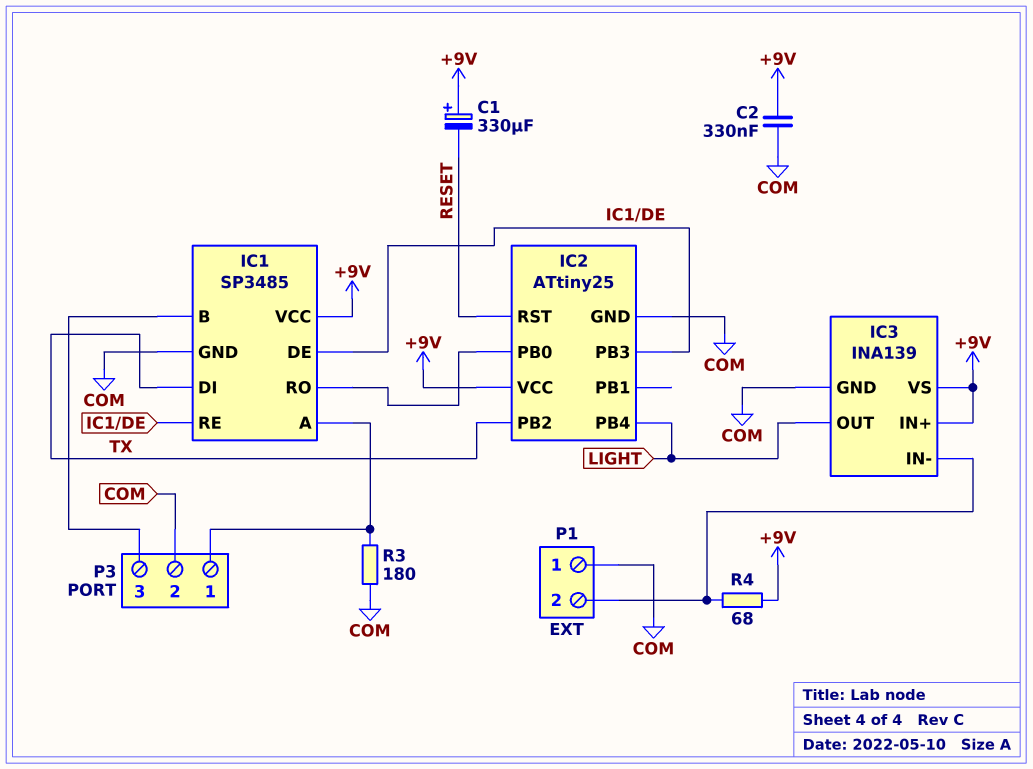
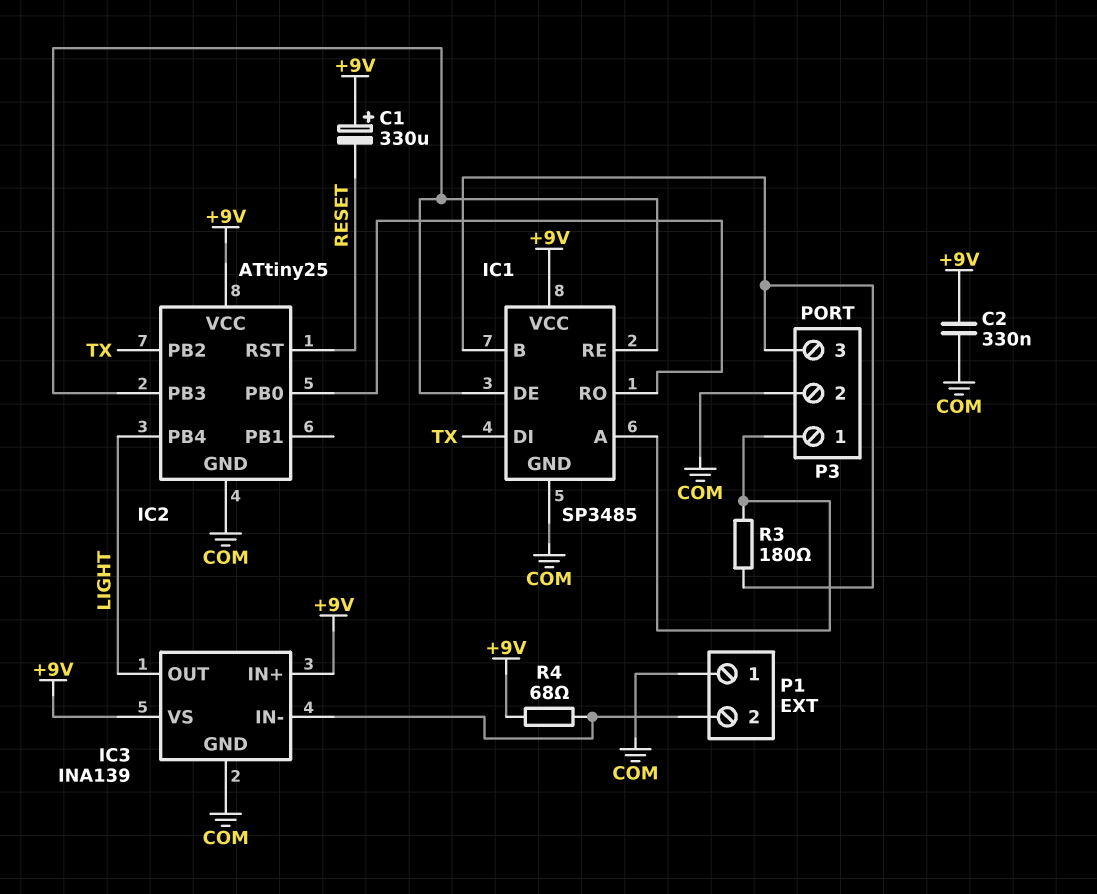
R3: 180 (COM, IC1/A) -> 180 (IC1/A, IC1/B)

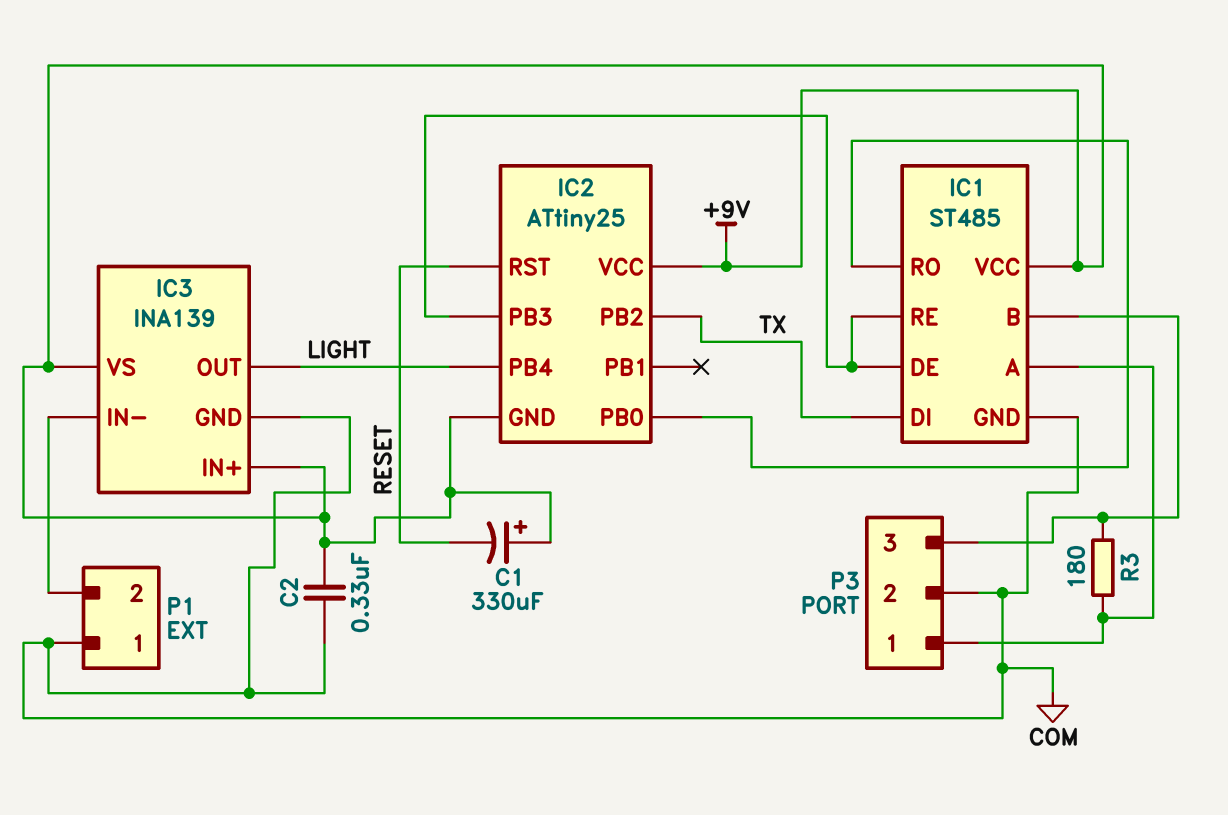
IC1: SP3485 -> ST485
IC2 pin GND: COM -> +9V
R4: 68 (+9V, IC3/IN-) -> none

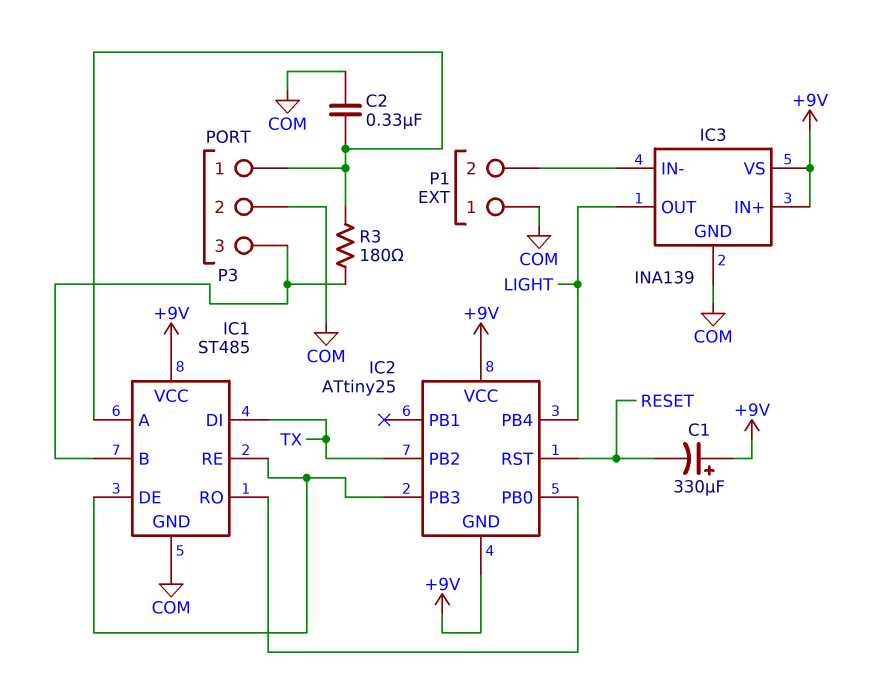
C2: 330nF (+9V, COM) -> 330nF (COM, IC1/A)

